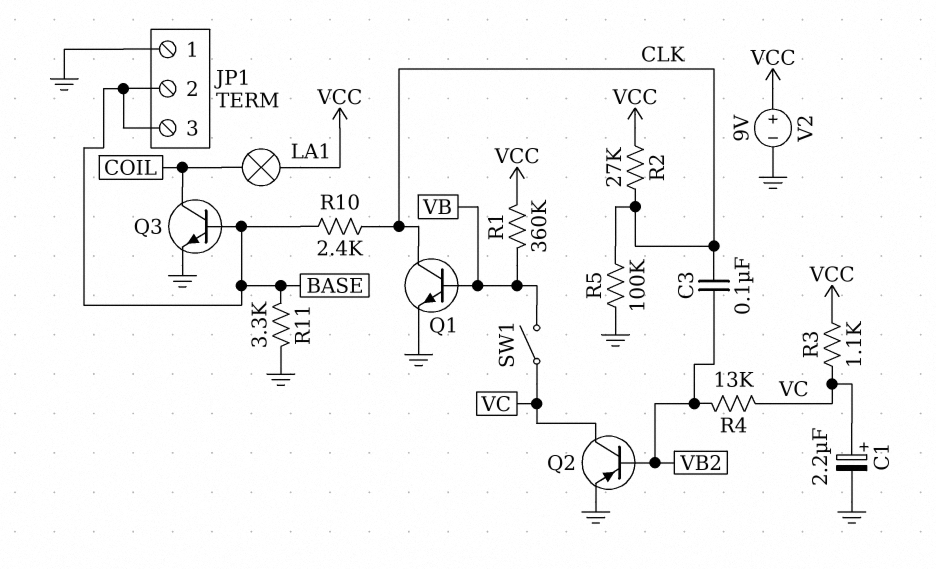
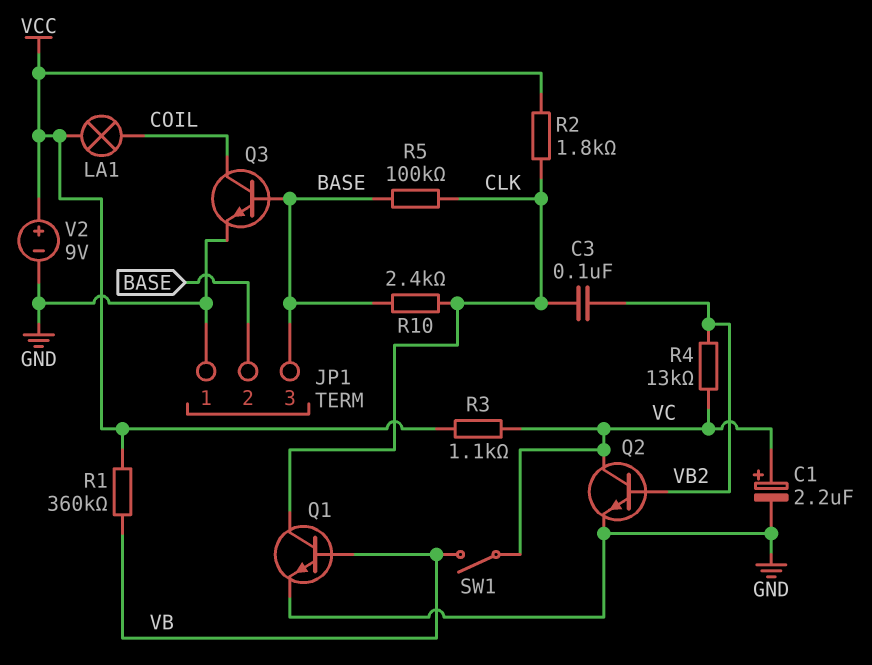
Q2: PNP (B VB2, C VC, E GND) -> NPN (B VB2, C VC, E GND)
R2: 27k (CLK, VCC) -> 1.8k (CLK, VCC)
R5: 100k (CLK, GND) -> 100k (BASE, CLK)
R11: 3.3k (BASE, GND) -> none

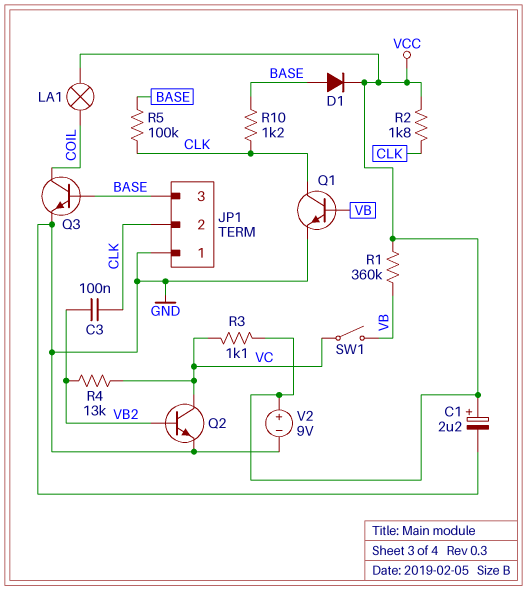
C1: 2.2uF (plus VC, minus GND) -> 2.2uF (plus VCC, minus GND)
D1: none -> diode (A BASE, K VCC)
JP1 pin 2: BASE -> CLK
R10: 2.4k (BASE, CLK) -> 1.2k (BASE, CLK)

